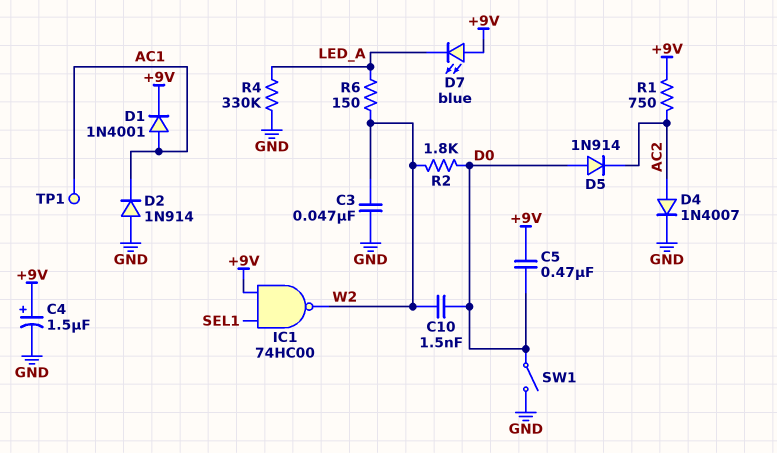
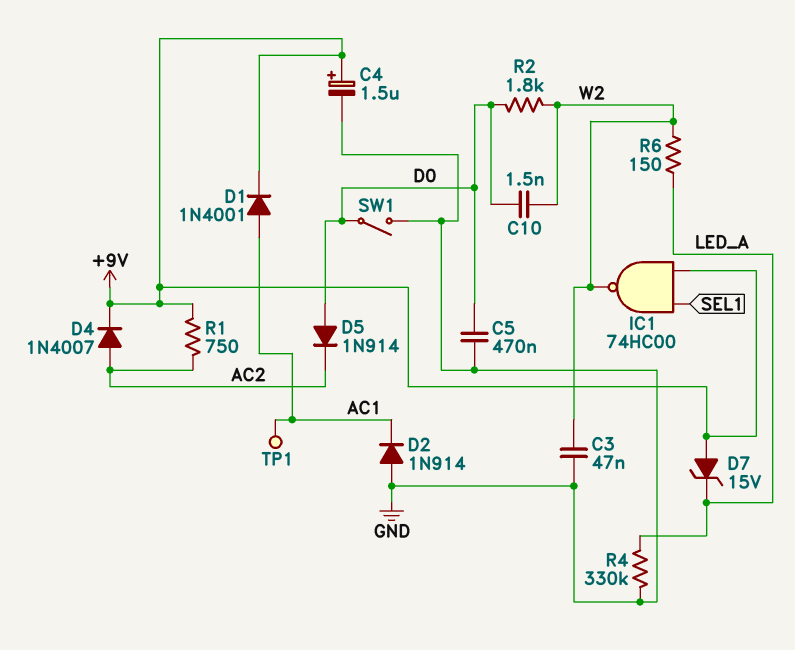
C5: 470nF (+9V, D0) -> 470nF (D0, GND)
D4: diode 1N4007 (A AC2, K GND) -> diode 1N4007 (A AC2, K +9V)
D7: LED blue (A +9V, K LED_A) -> zener 15V (A +9V, K LED_A)

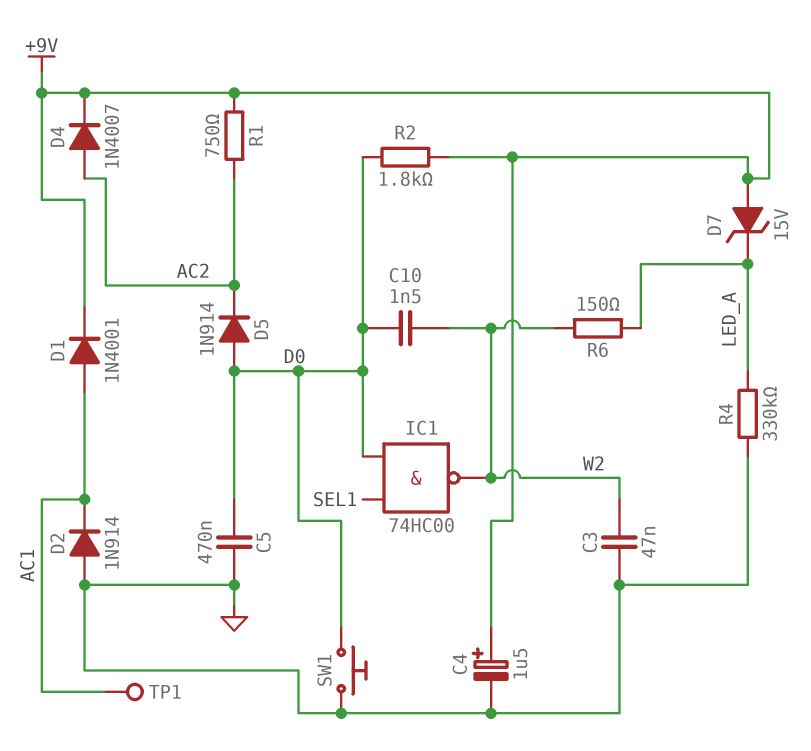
IC1: NAND 74HC00 (in +9V, in SEL1, out W2) -> NAND 74HC00 (in D0, in SEL1, out W2)
R2: 1.8k (D0, W2) -> 1.8k (+9V, D0)
SW1: switch (D0, GND) -> button (D0, GND)

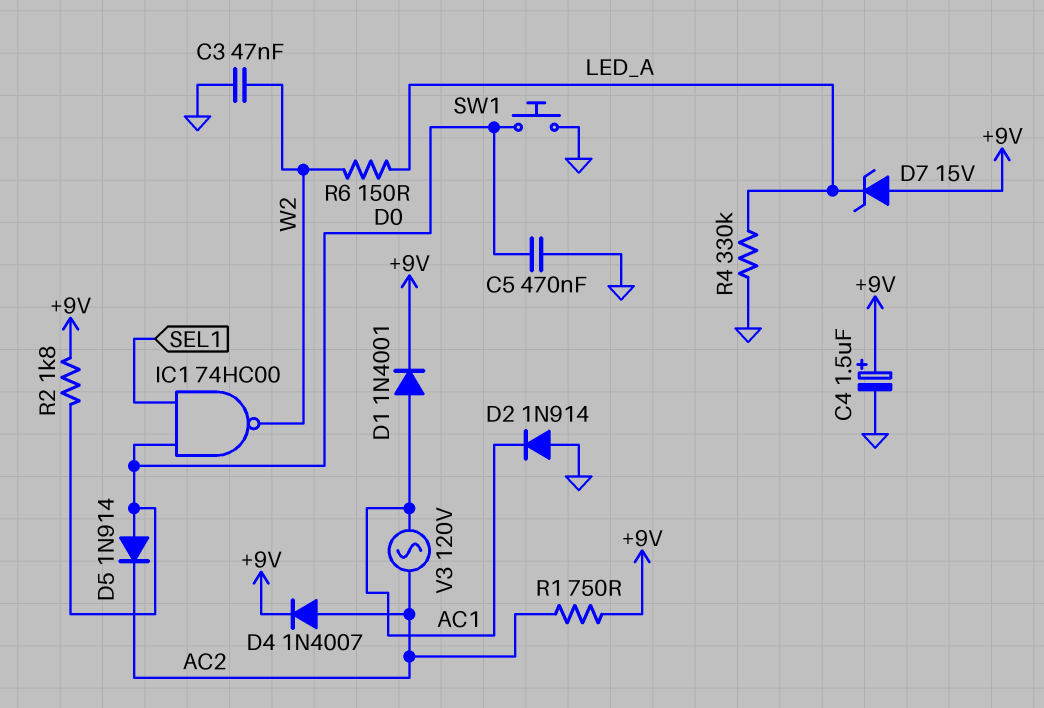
C10: 1.5nF (D0, W2) -> none
TP1: test point (AC1) -> none
V3: none -> AC 120V (AC1, AC2)

